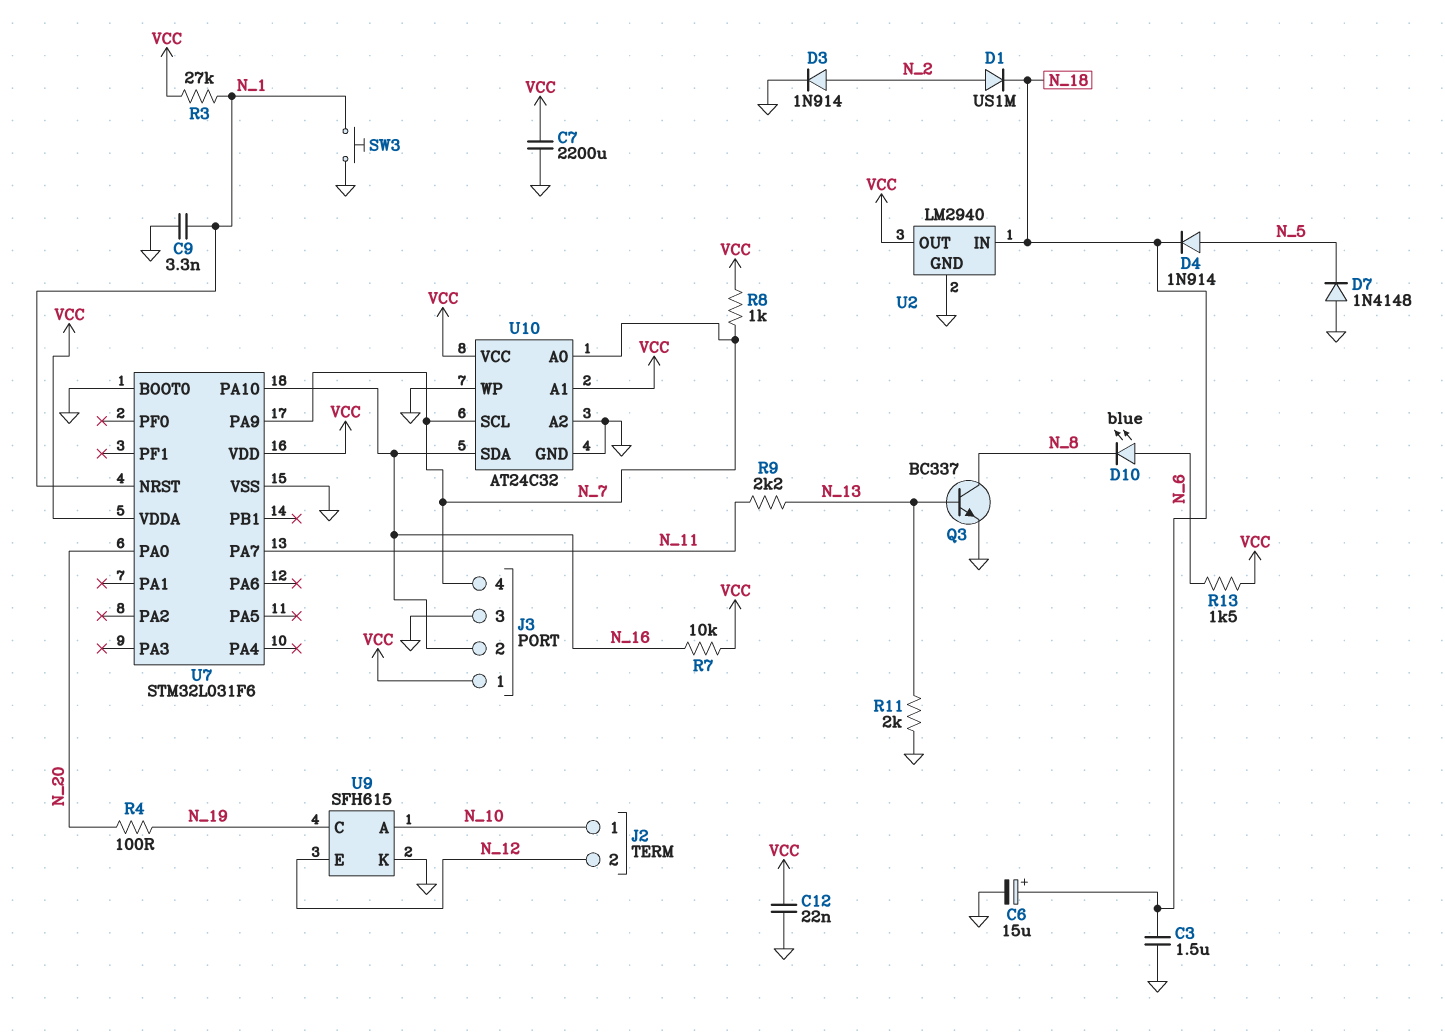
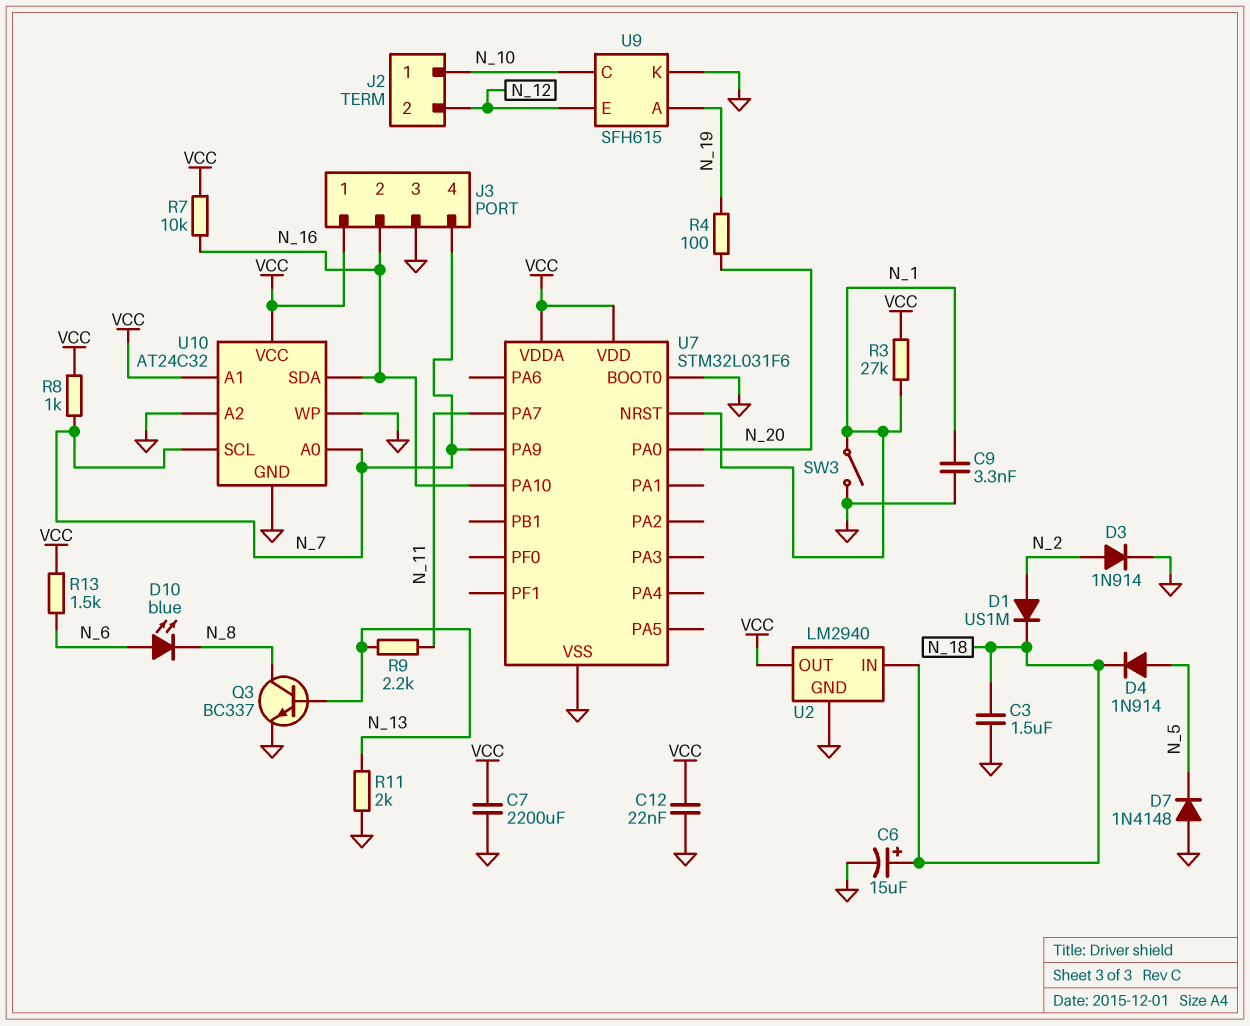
SW3: button (GND, N_1) -> switch (GND, N_1)
U9 pin A: N_10 -> N_19
U9 pin C: N_19 -> N_10

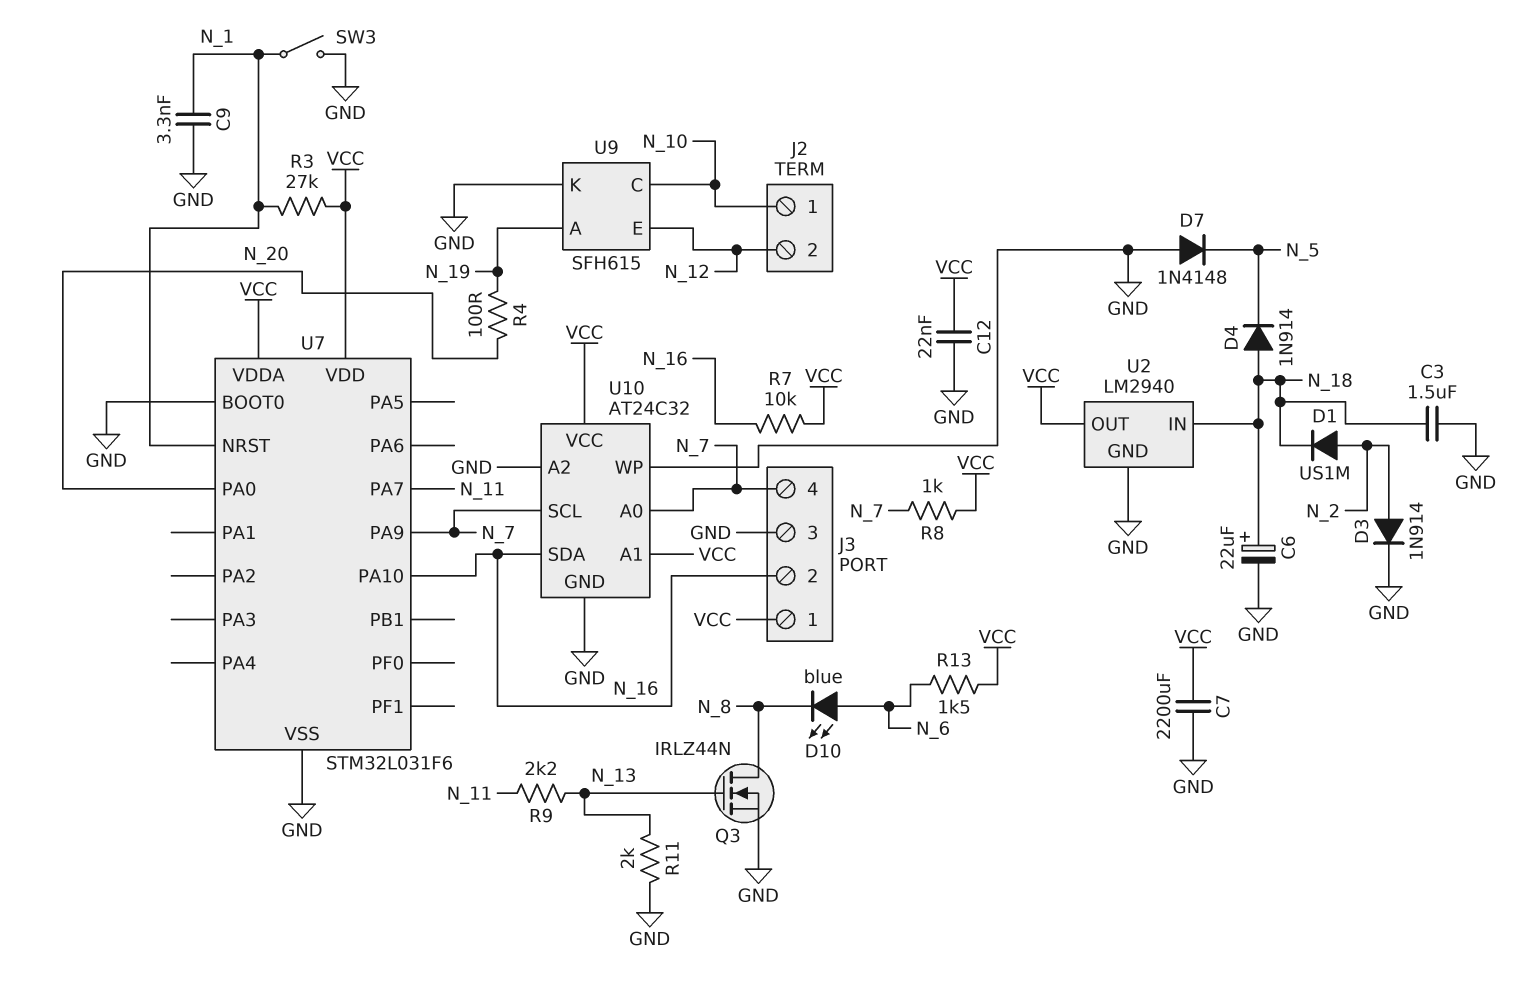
C6: 15uF (plus N_18, minus GND) -> 22uF (plus N_18, minus GND)
D4: diode 1N914 (A N_5, K N_18) -> diode 1N914 (A N_18, K N_5)
Q3: NPN BC337 (B N_13, C N_8, E GND) -> NMOS IRLZ44N (G N_13, D N_8, S GND)

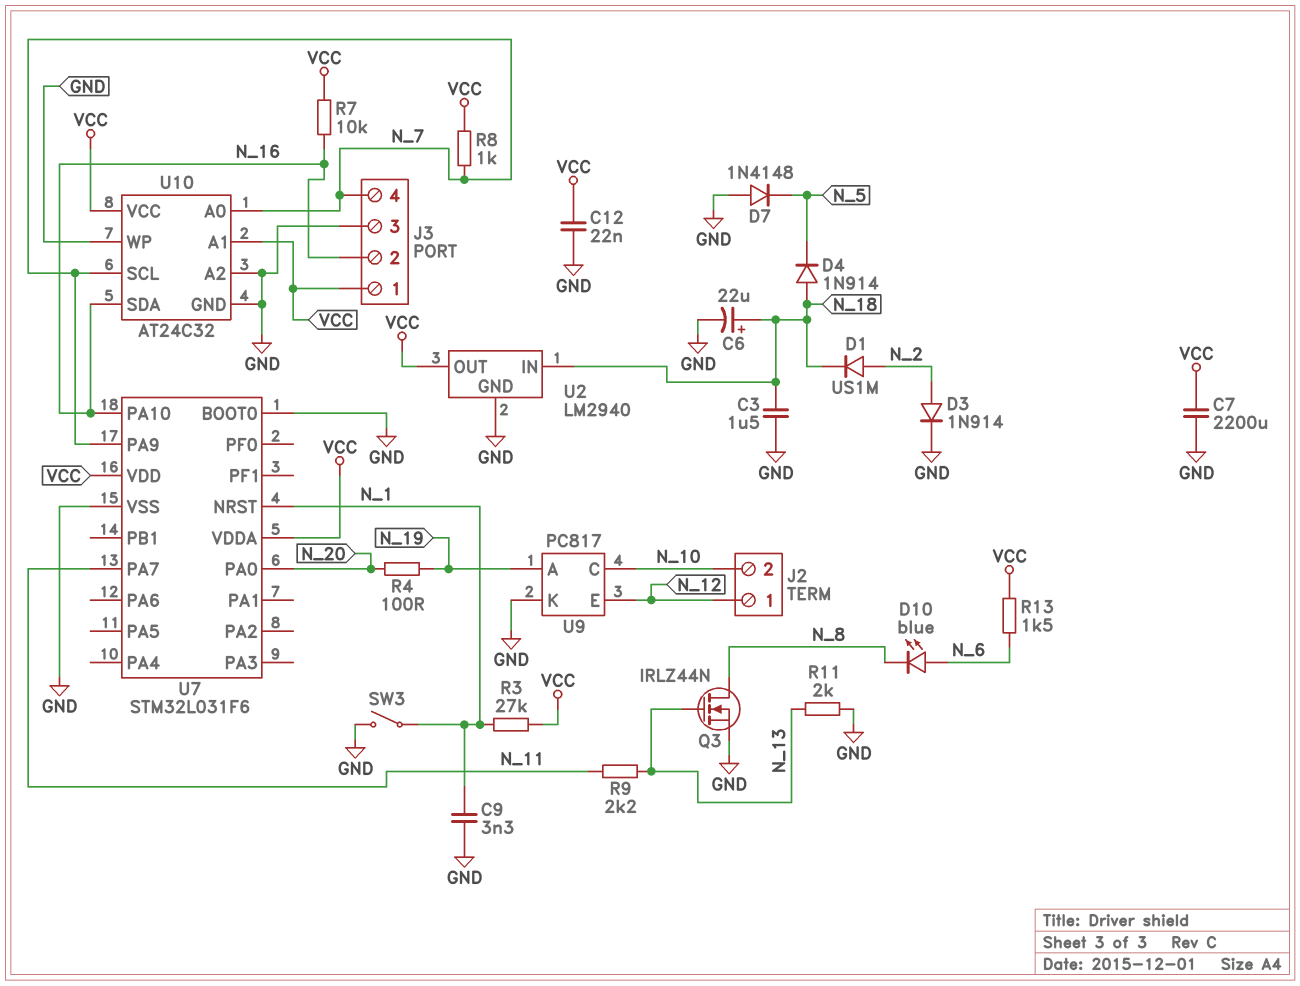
J2 pin 1: N_10 -> N_12
J2 pin 2: N_12 -> N_10
U9: SFH615 -> PC817

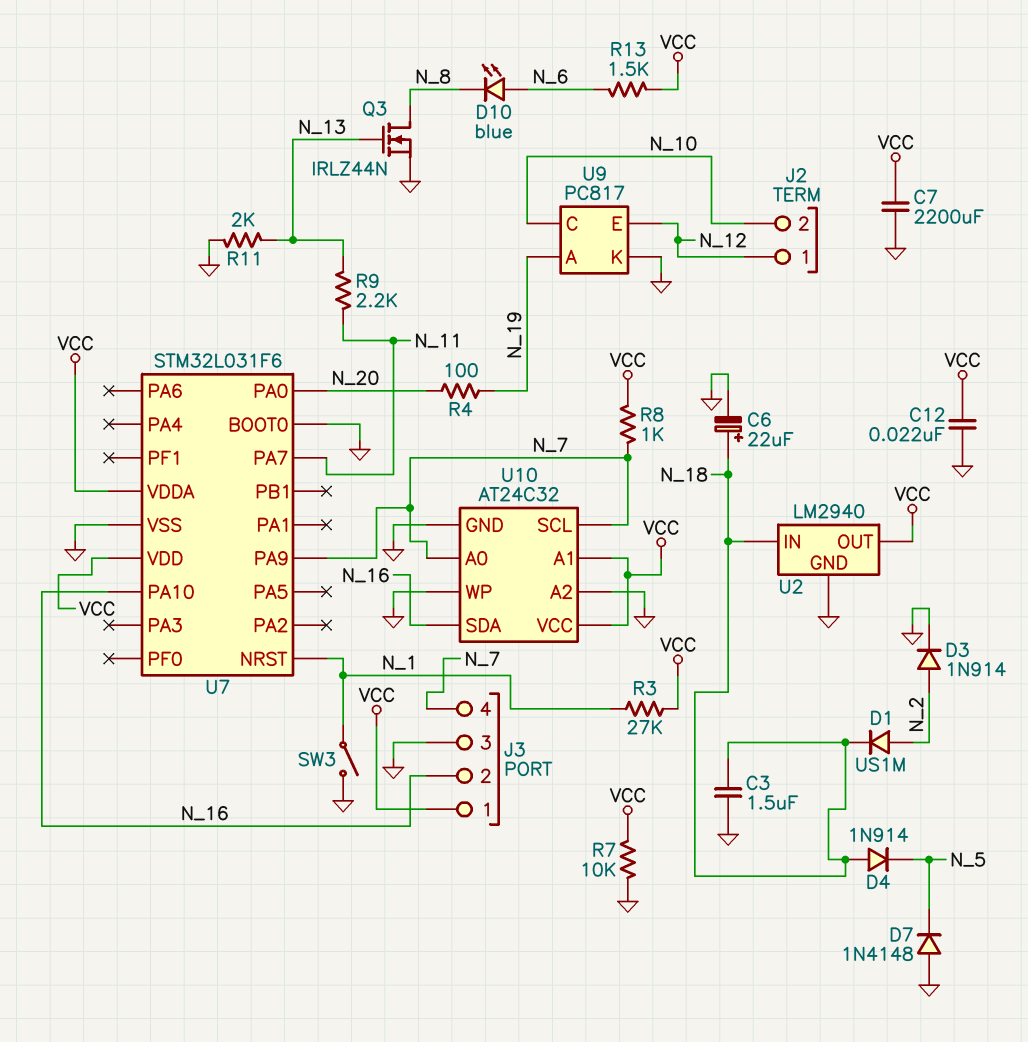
C9: 3.3nF (GND, N_1) -> none
R7: 10k (N_16, VCC) -> 10k (GND, VCC)

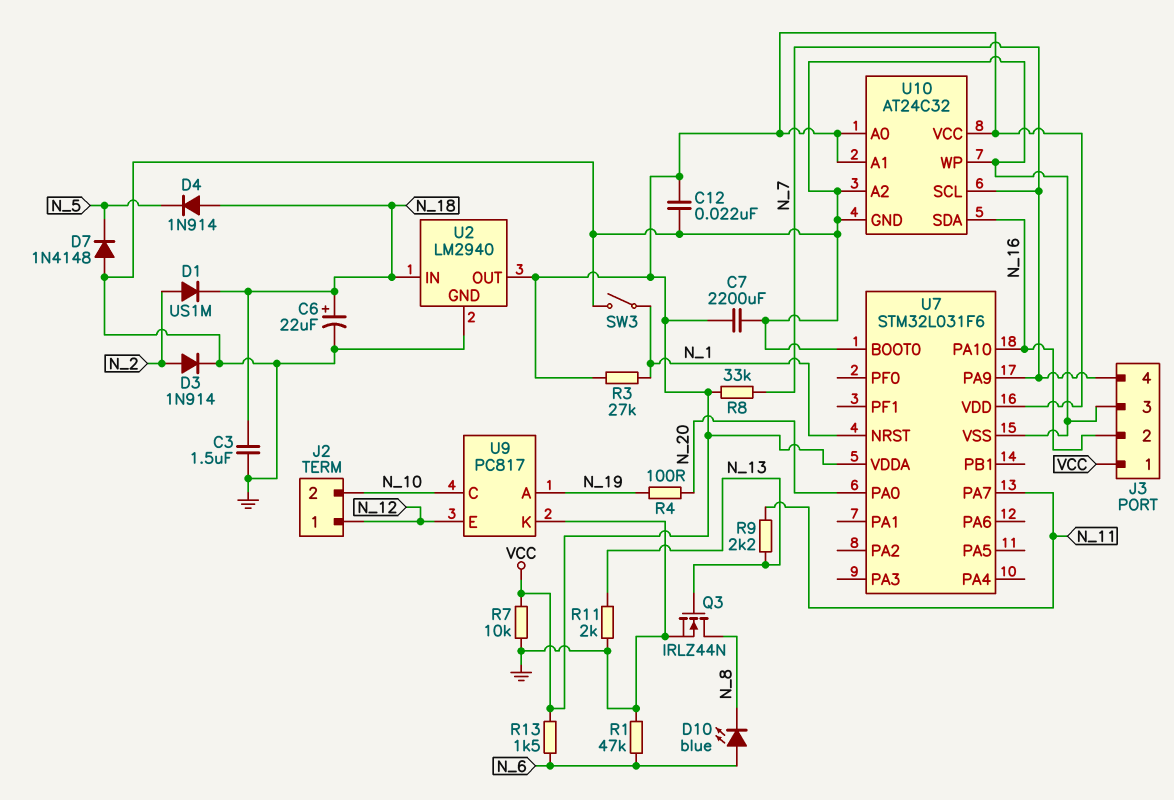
R1: none -> 47k (GND, N_6)
R8: 1k (N_7, VCC) -> 33k (N_7, VCC)
U10 pin A0: N_7 -> VCC

